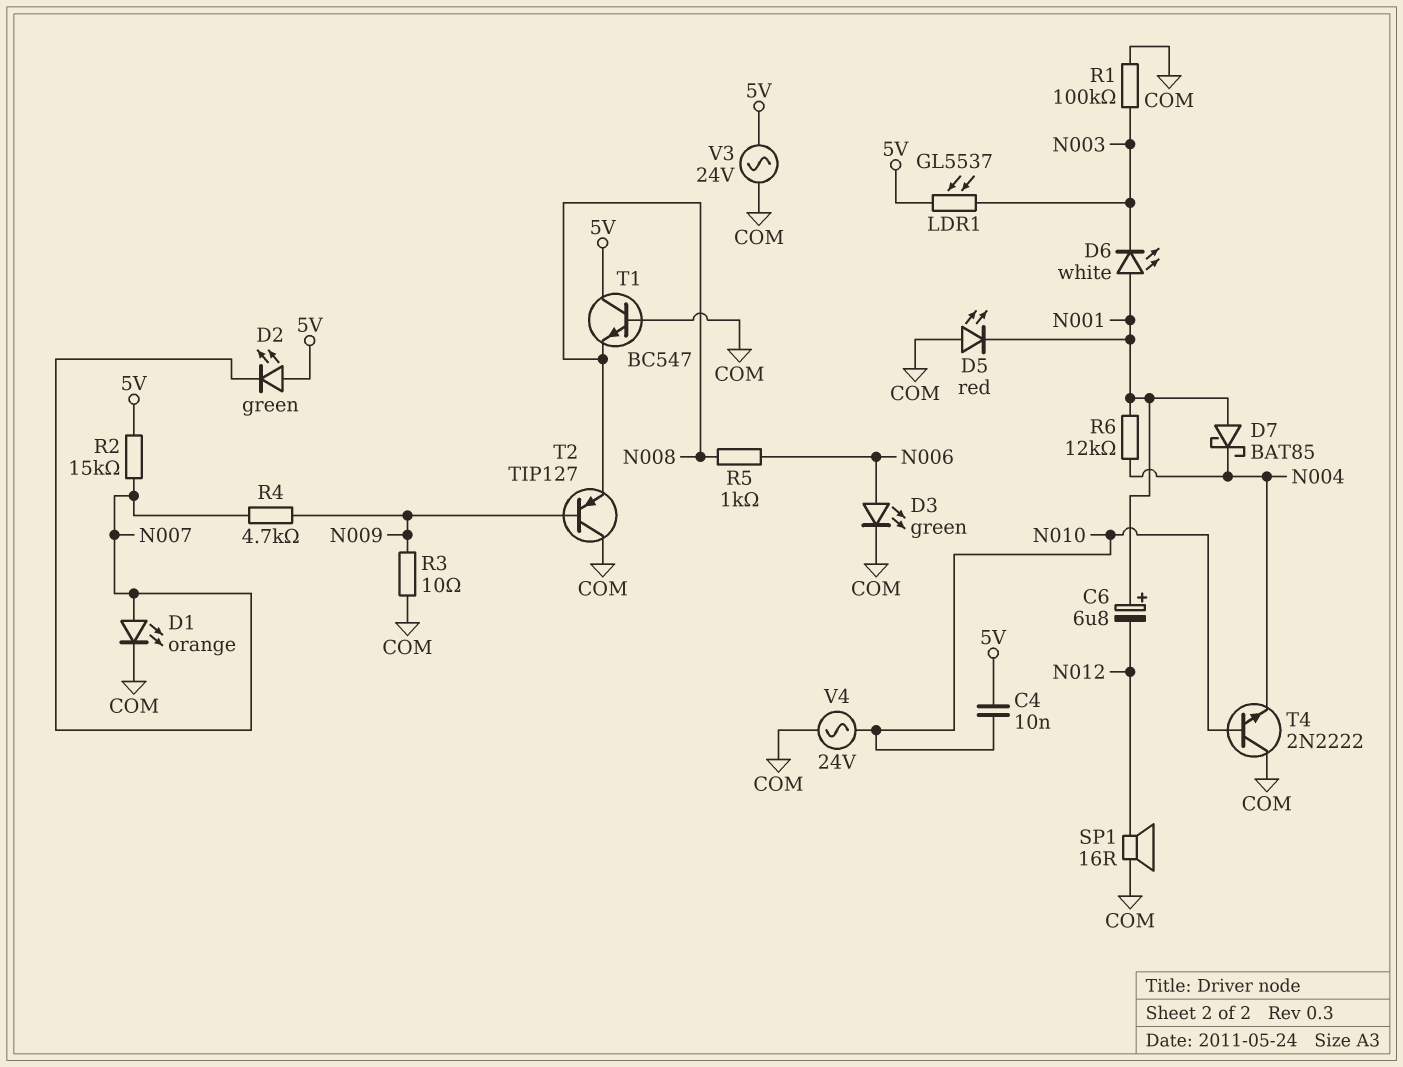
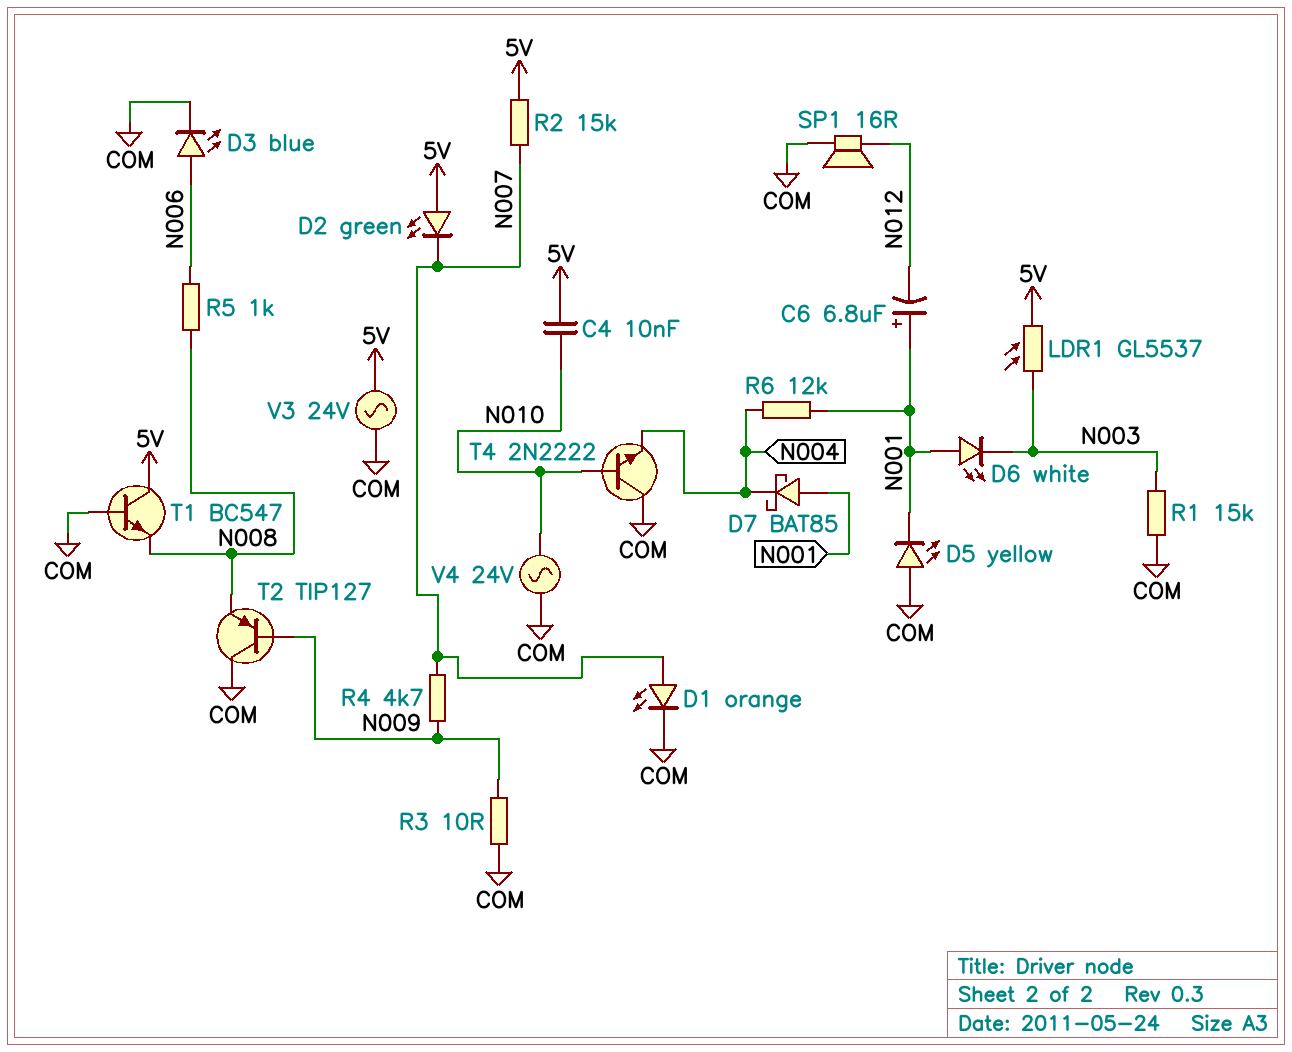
D3: LED green (A N006, K COM) -> LED blue (A N006, K COM)
D5: LED red (A COM, K N001) -> LED yellow (A COM, K N001)
R1: 100k (COM, N003) -> 15k (COM, N003)

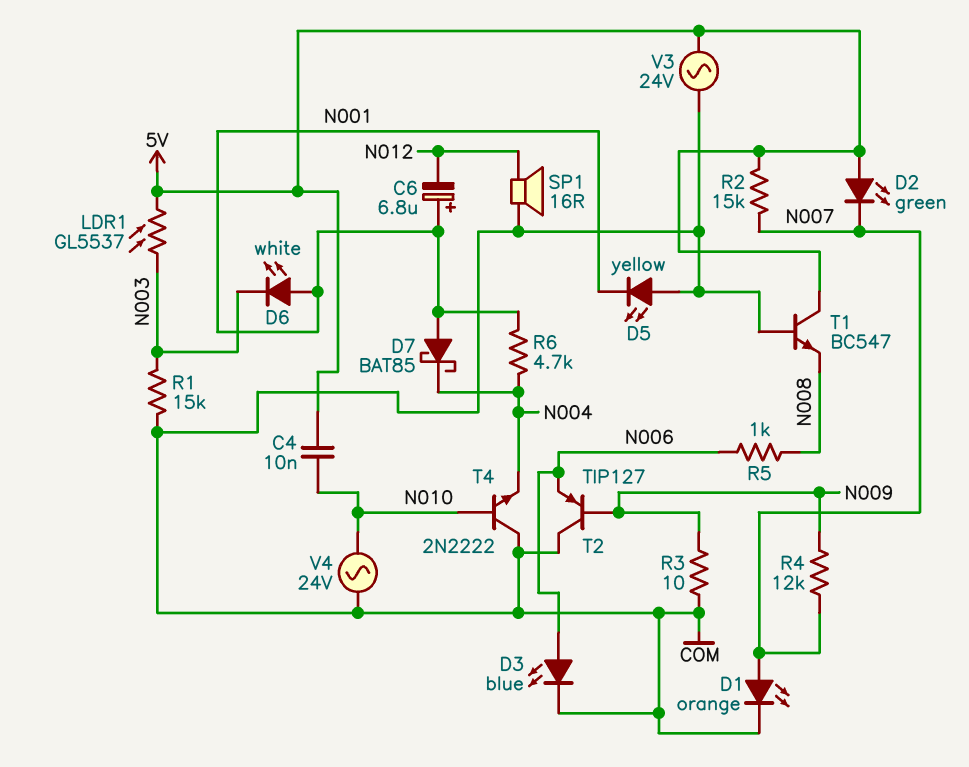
R4: 4.7k (N007, N009) -> 12k (N007, N009)
R6: 12k (N001, N004) -> 4.7k (N001, N004)
T2: PNP TIP127 (B N009, C COM, E N008) -> PNP TIP127 (B N009, C COM, E N006)

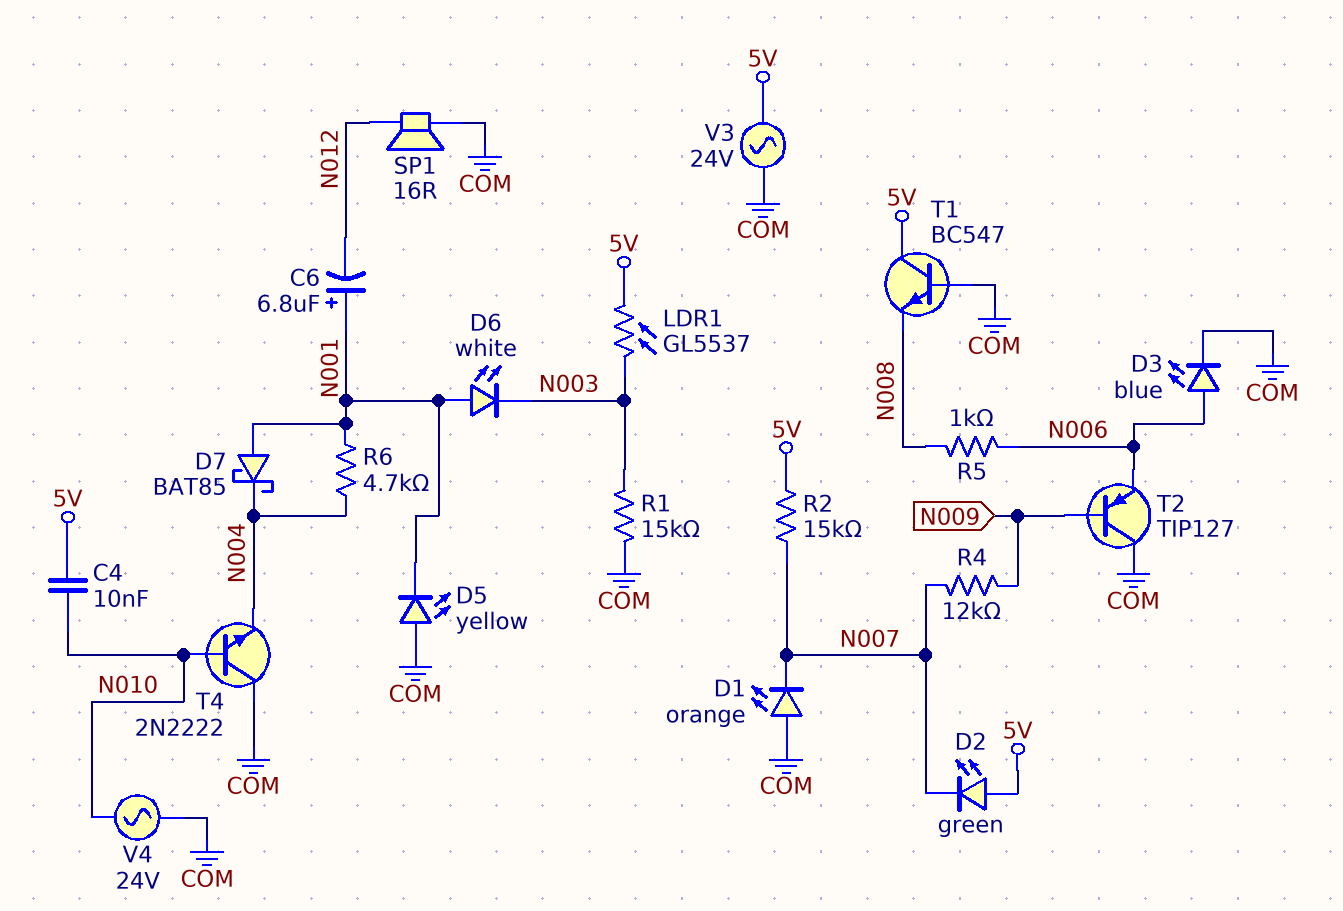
D1: LED orange (A N007, K COM) -> LED orange (A COM, K N007)
R3: 10 (COM, N009) -> none

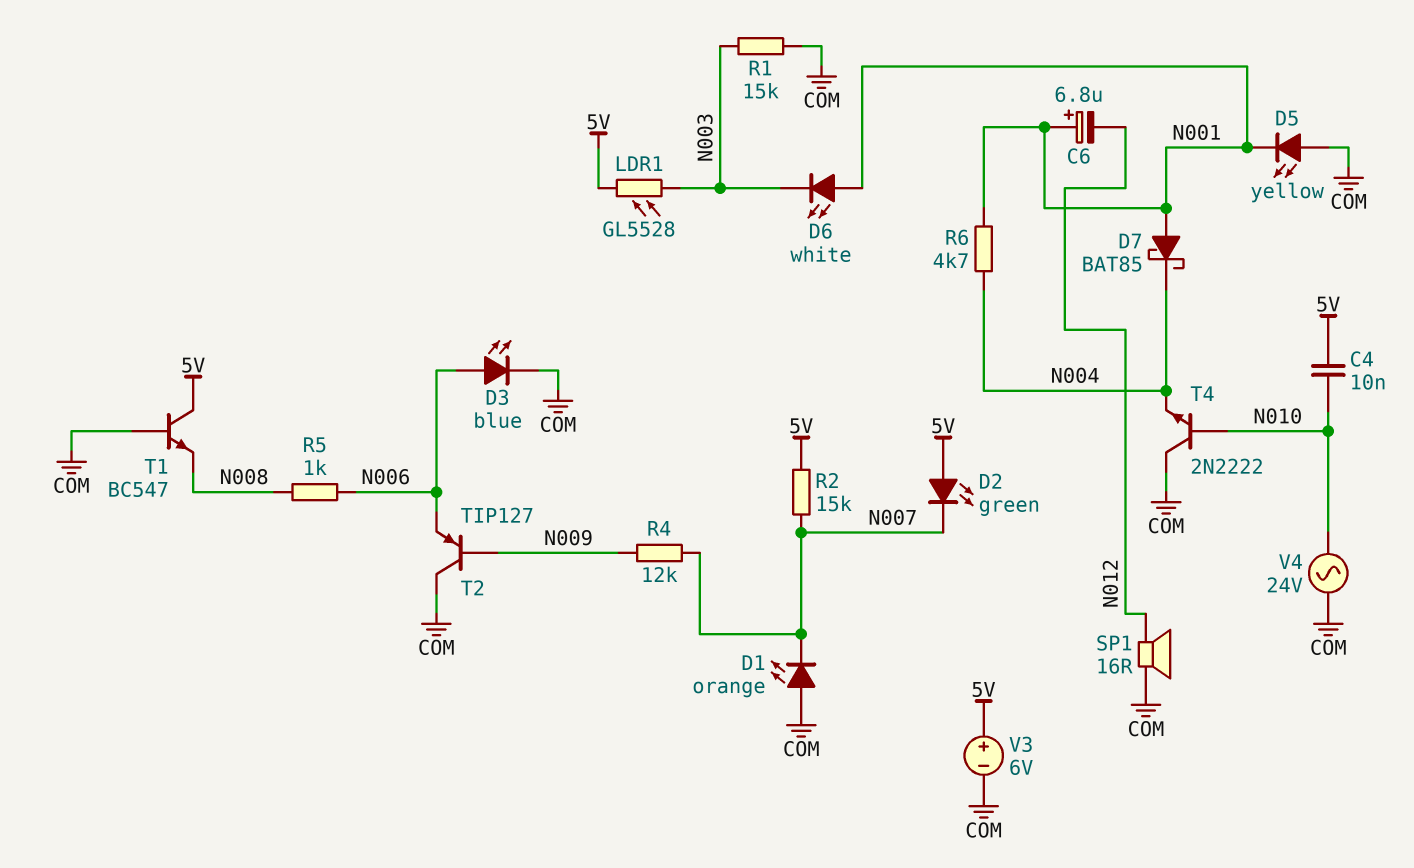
LDR1: GL5537 (5V, N003) -> GL5528 (5V, N003)
V3: AC 24V (5V, COM) -> 6V (plus 5V, minus COM)

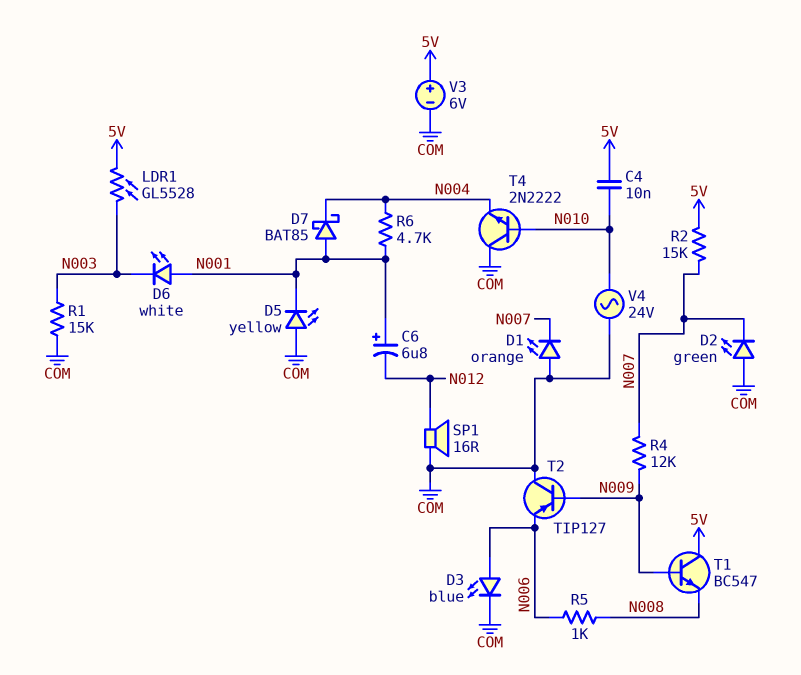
D2: LED green (A 5V, K N007) -> LED green (A COM, K N007)
T1: NPN BC547 (B COM, C 5V, E N008) -> NPN BC547 (B N009, C 5V, E N008)

